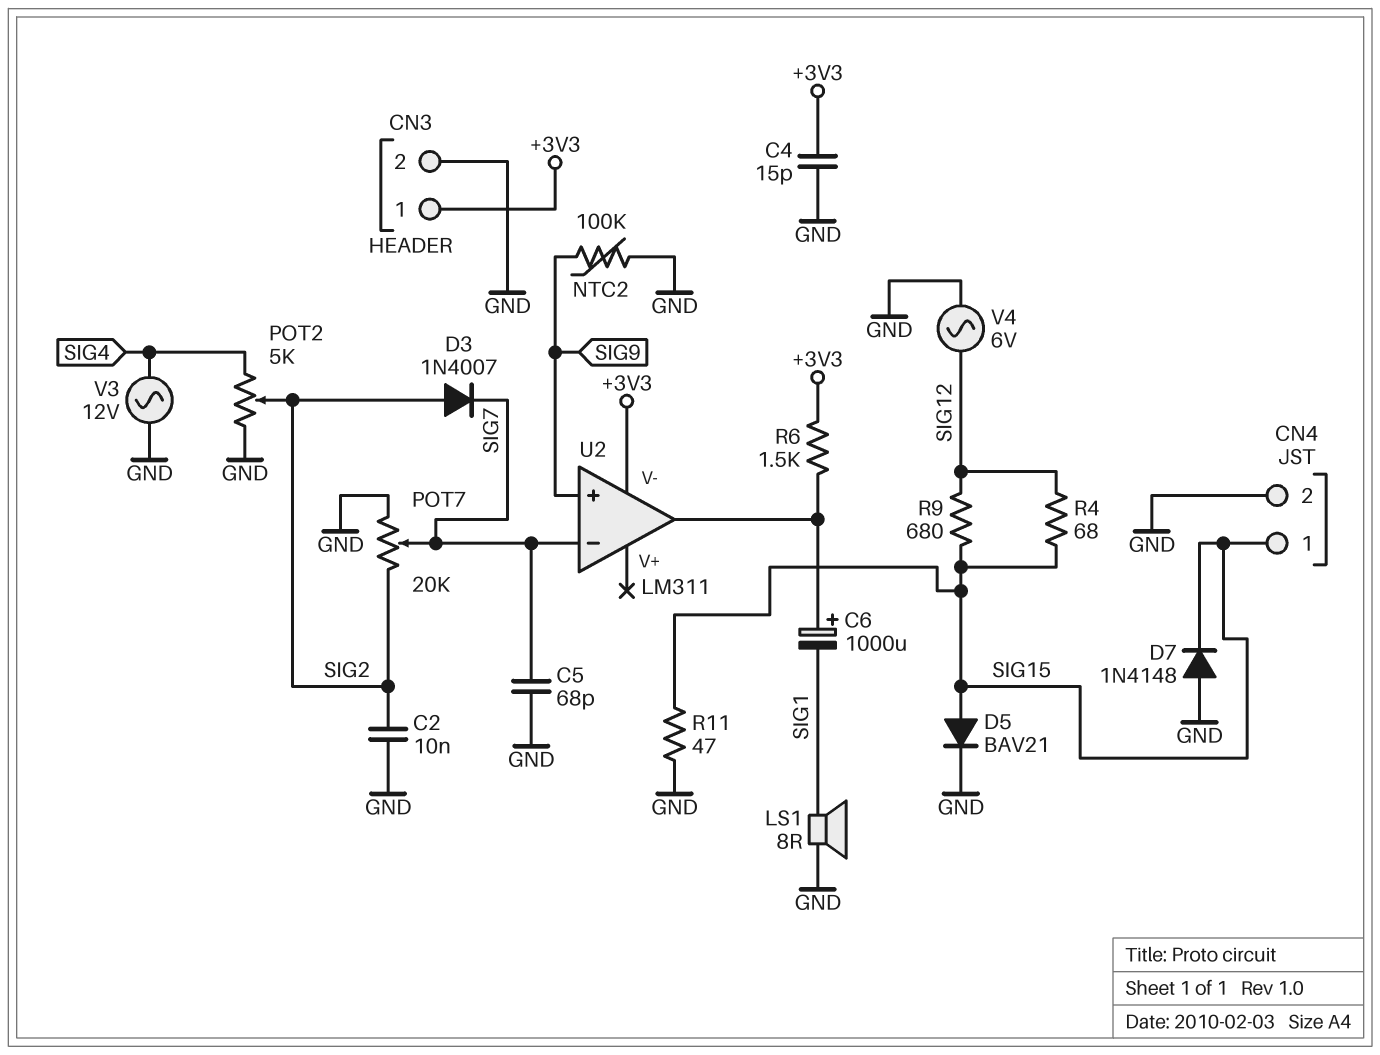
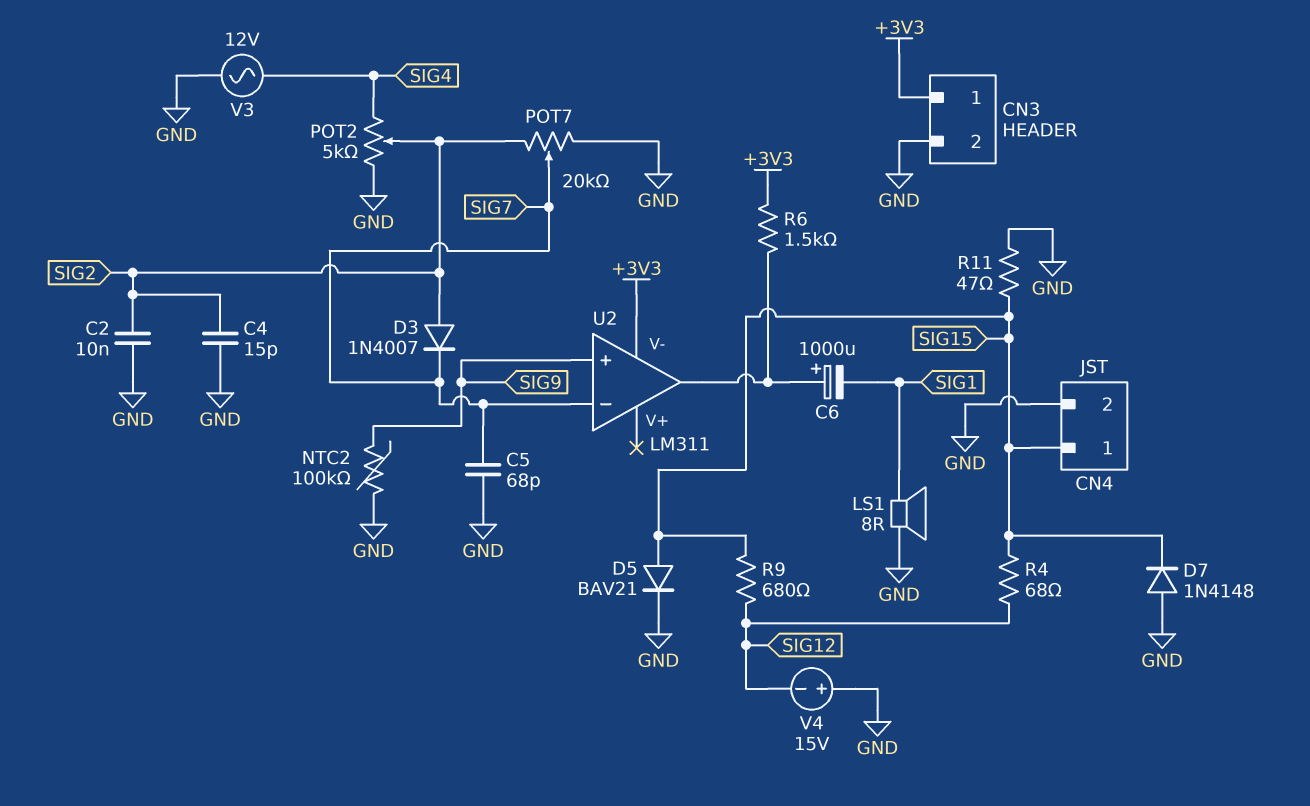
C4: 15pF (+3V3, GND) -> 15pF (GND, SIG2)
V4: AC 6V (GND, SIG12) -> 15V (plus GND, minus SIG12)

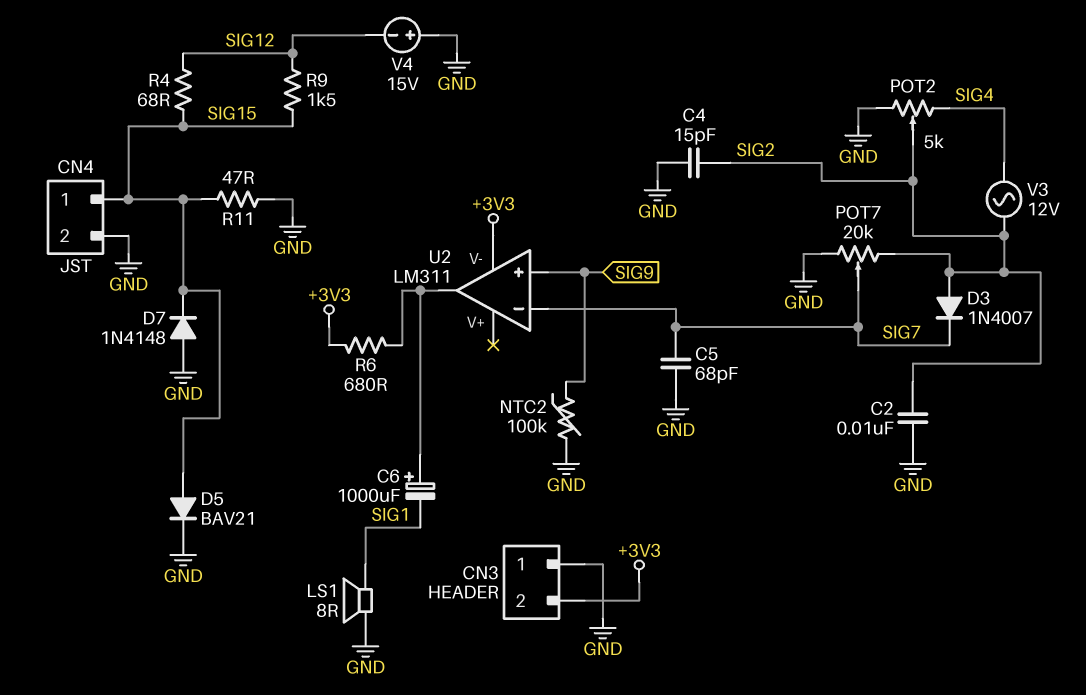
CN3 pin 1: +3V3 -> GND
CN3 pin 2: GND -> +3V3
R6: 1.5k (+3V3, U2/out) -> 680 (+3V3, U2/out)
R9: 680 (SIG12, SIG15) -> 1.5k (SIG12, SIG15)
V3: AC 12V (GND, SIG4) -> AC 12V (SIG2, SIG4)

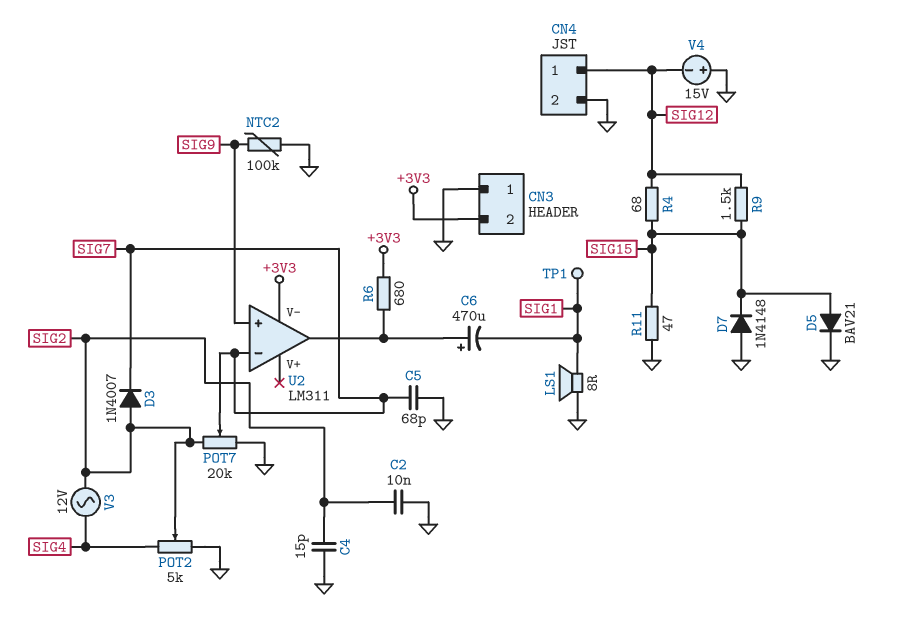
C6: 1000uF (plus U2/out, minus SIG1) -> 470uF (plus U2/out, minus SIG1)
CN4 pin 1: SIG15 -> SIG12
TP1: none -> test point (SIG1)

